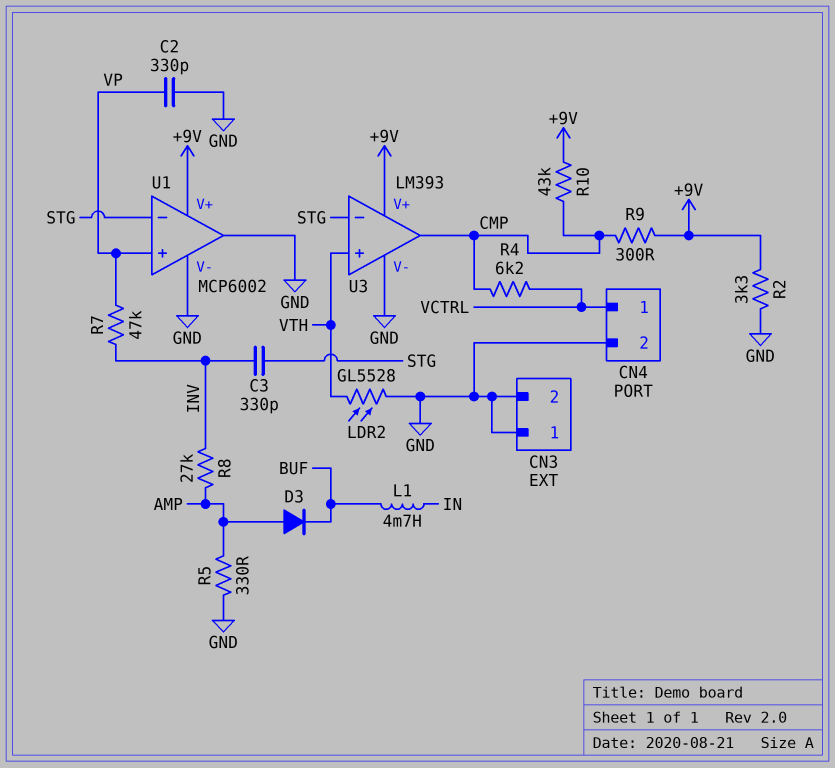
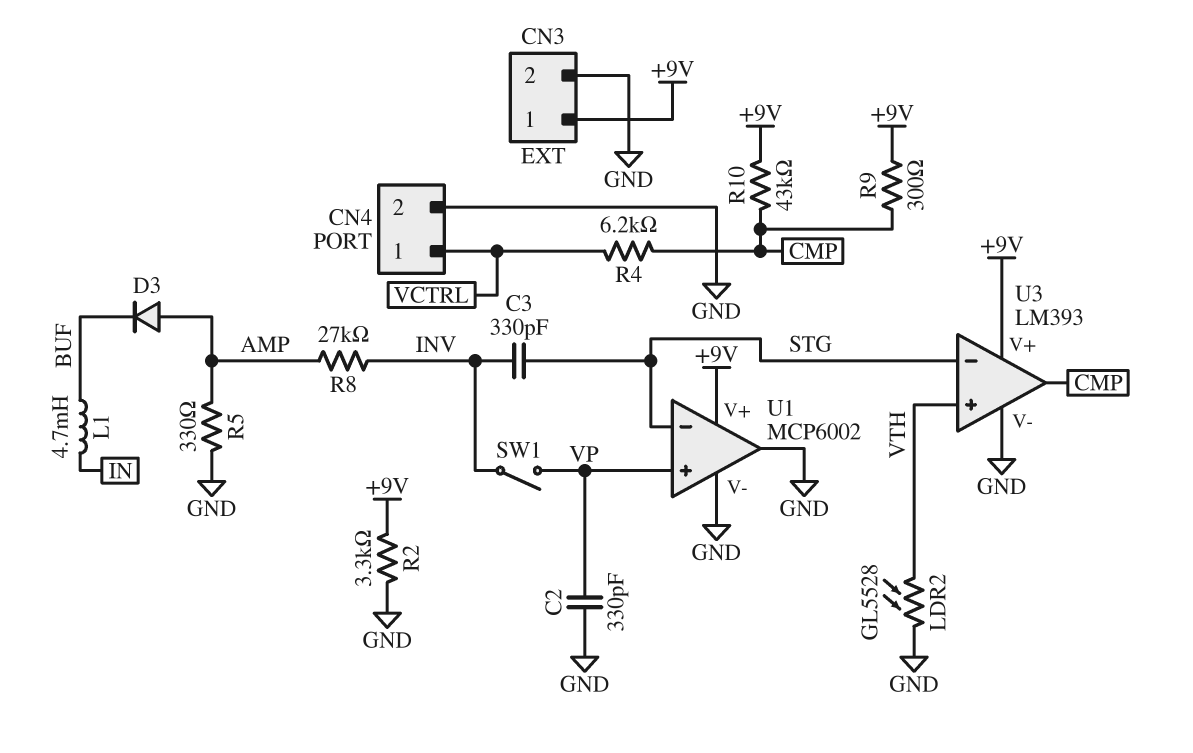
CN3 pin 1: GND -> +9V
R7: 47k (INV, VP) -> none
SW1: none -> switch (INV, VP)

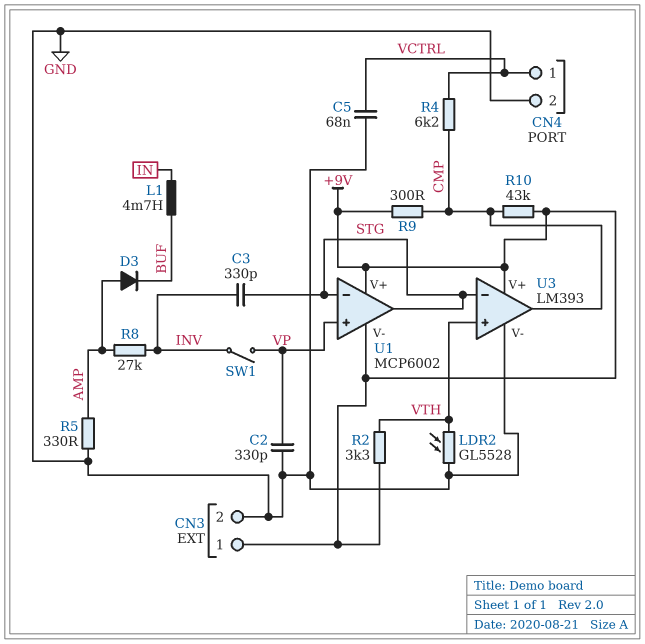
C5: none -> 68nF (GND, VCTRL)
R2: 3.3k (+9V, GND) -> 3.3k (+9V, VTH)
U1 pin V-: GND -> +9V
U1 pin out: GND -> STG

